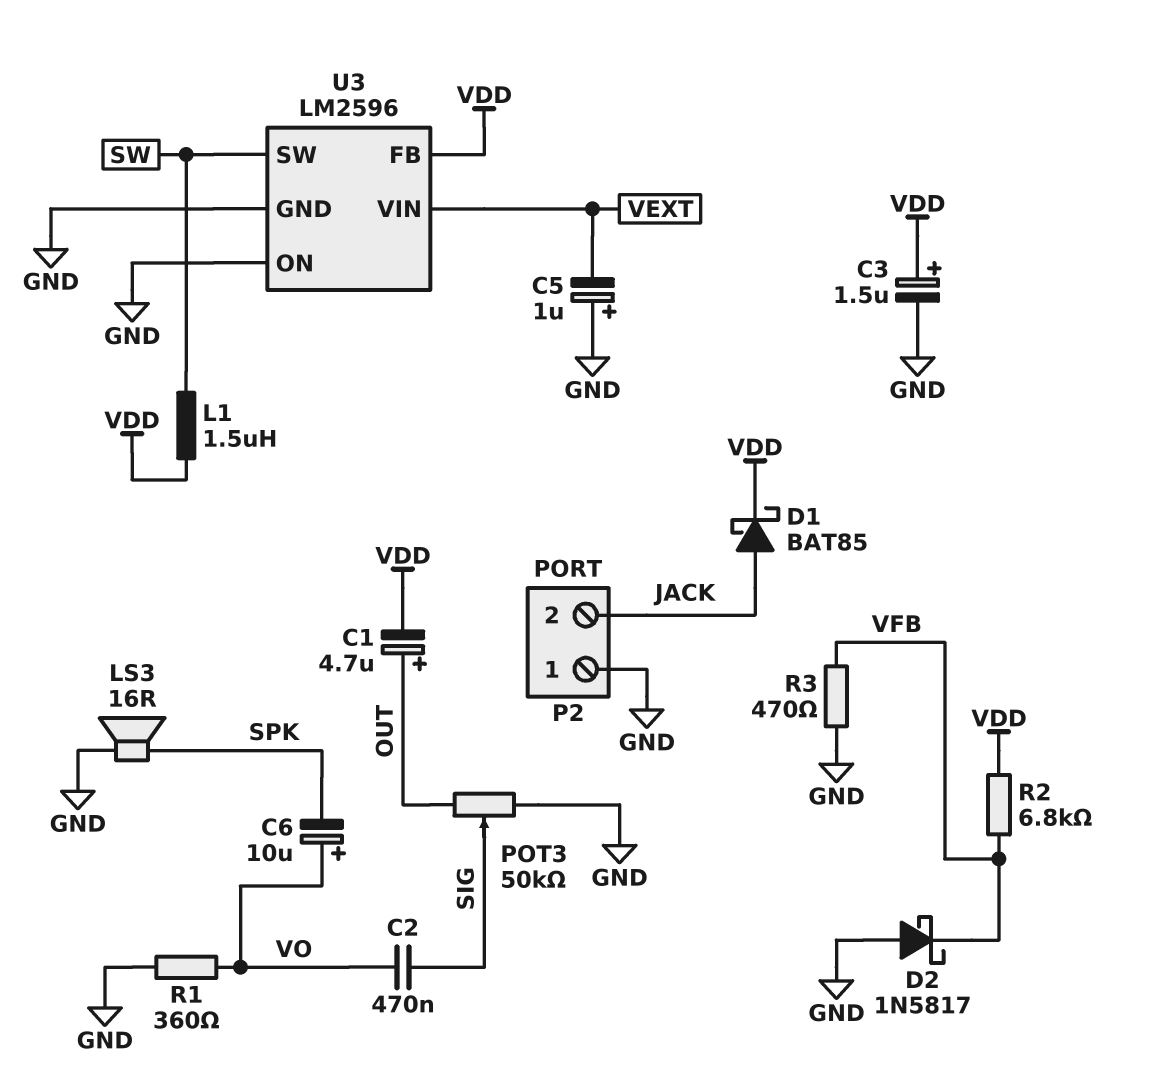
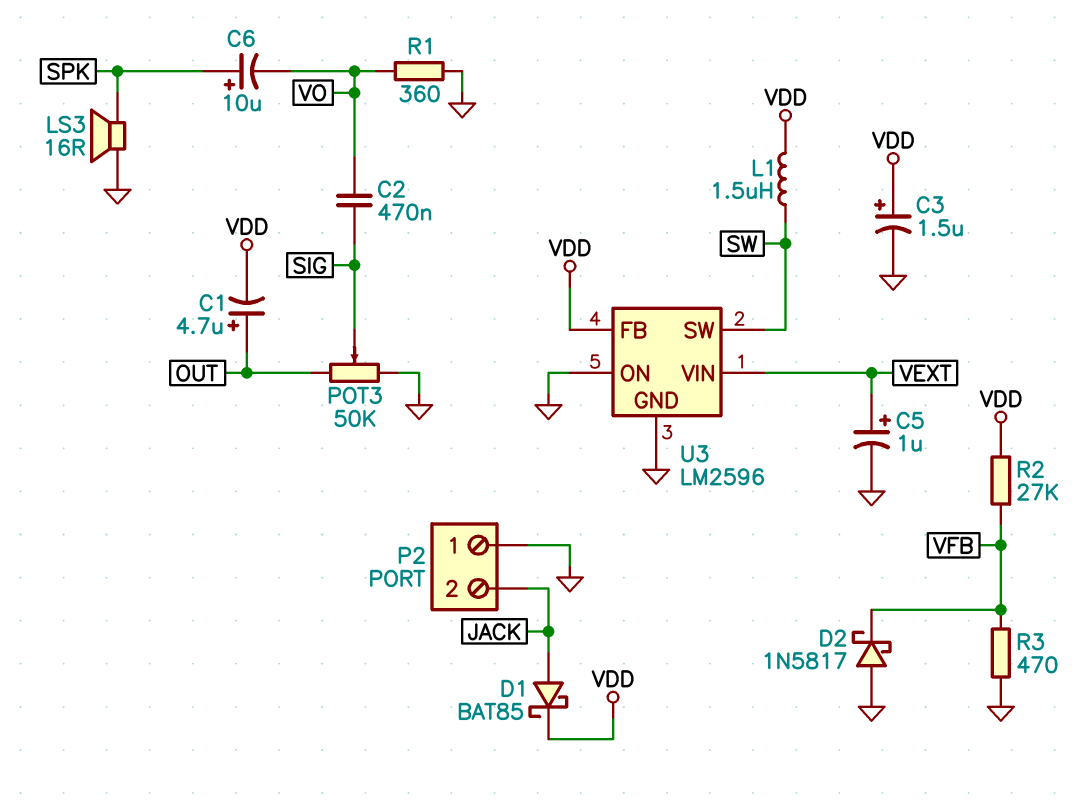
C5: 1uF (plus GND, minus VEXT) -> 1uF (plus VEXT, minus GND)
C6: 10uF (plus VO, minus SPK) -> 10uF (plus SPK, minus VO)
R2: 6.8k (VDD, VFB) -> 27k (VDD, VFB)

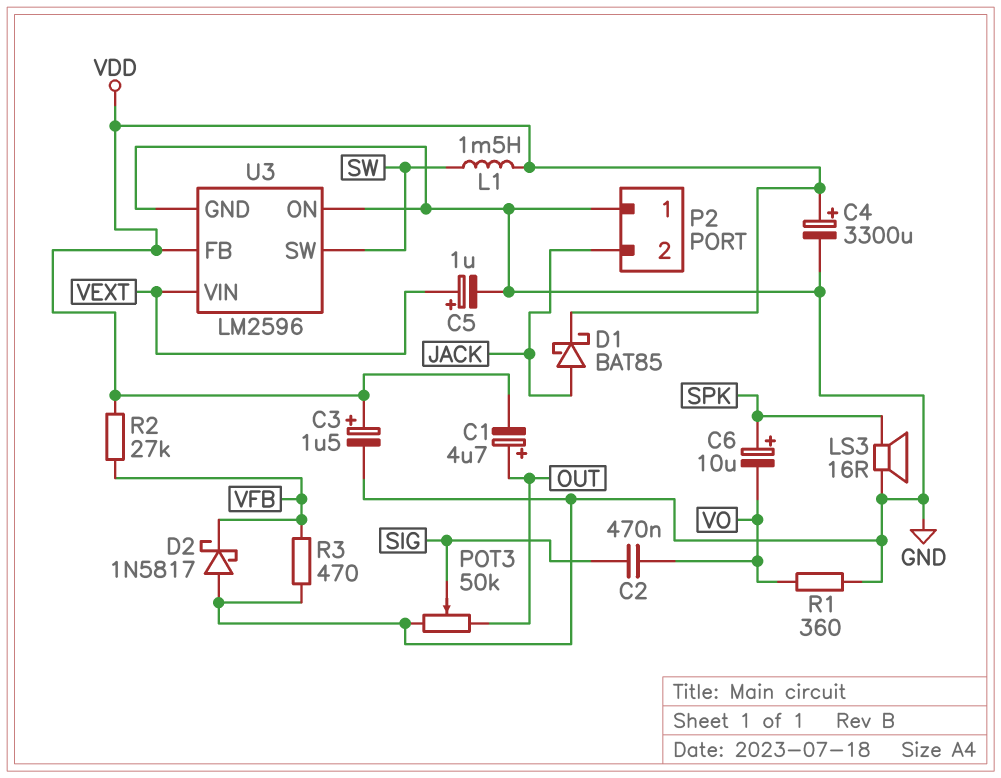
C4: none -> 3300uF (plus VDD, minus GND)
L1: 1.5uH (SW, VDD) -> 1.5mH (SW, VDD)

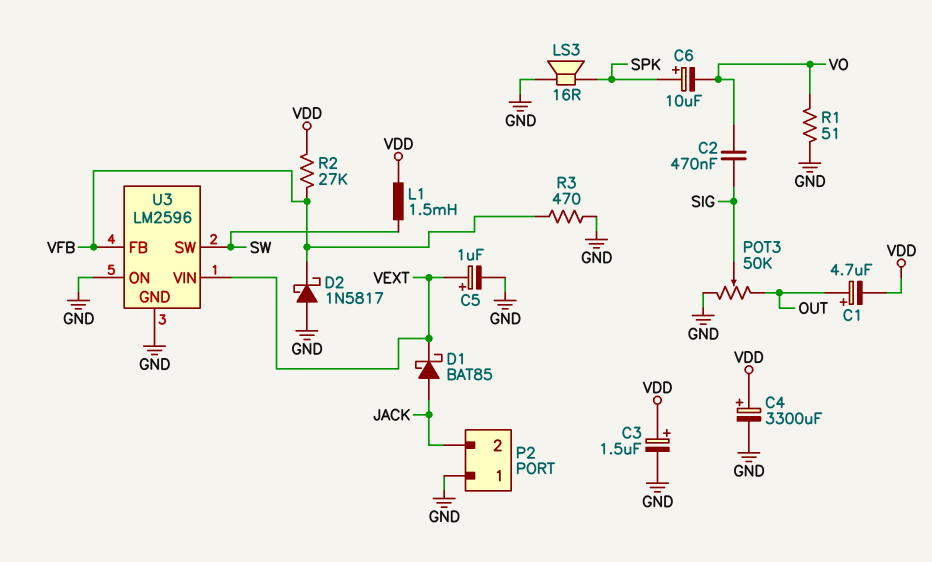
D1: schottky BAT85 (A JACK, K VDD) -> schottky BAT85 (A JACK, K VEXT)
R1: 360 (GND, VO) -> 51 (GND, VO)
U3 pin FB: VDD -> VFB

